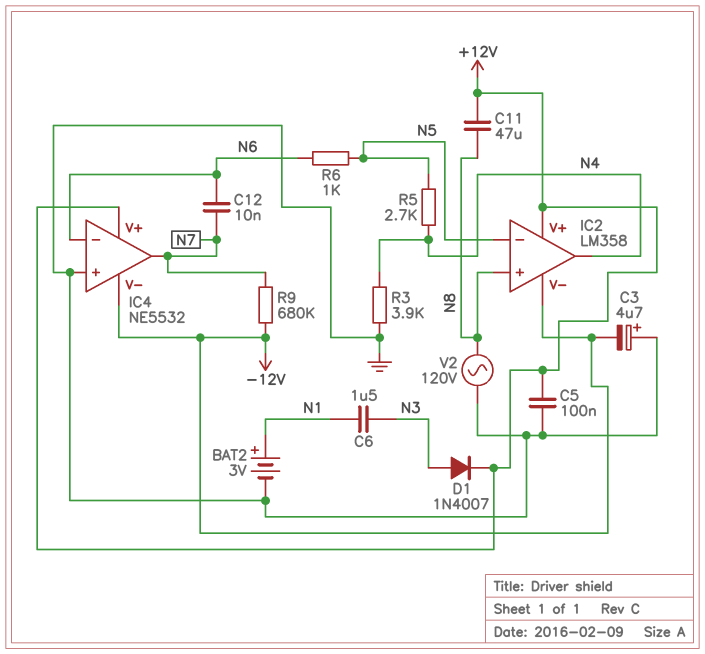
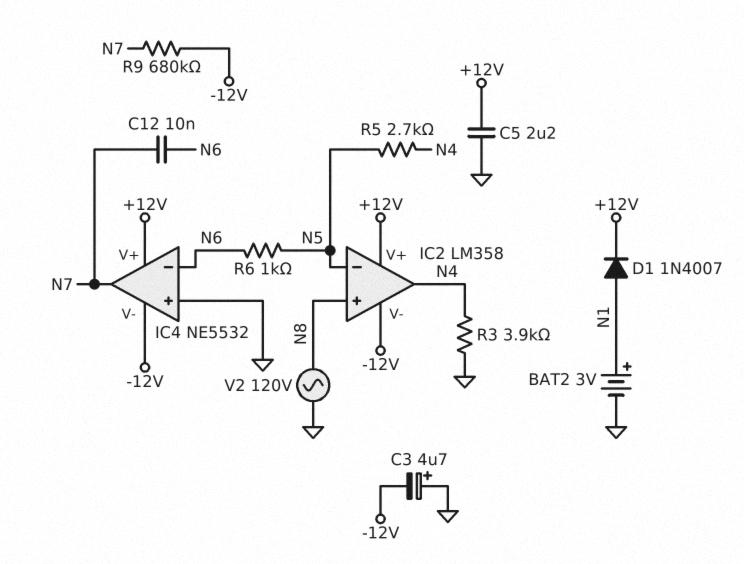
C5: 100nF (+12V, GND) -> 2.2uF (+12V, GND)
C6: 1.5uF (N1, N3) -> none
C11: 47uF (+12V, N8) -> none
D1: diode 1N4007 (A N3, K +12V) -> diode 1N4007 (A N1, K +12V)

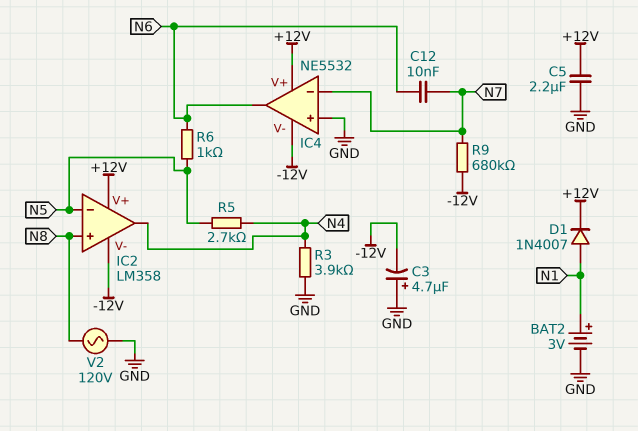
IC4 pin in-: N6 -> N7
IC4 pin out: N7 -> N6

